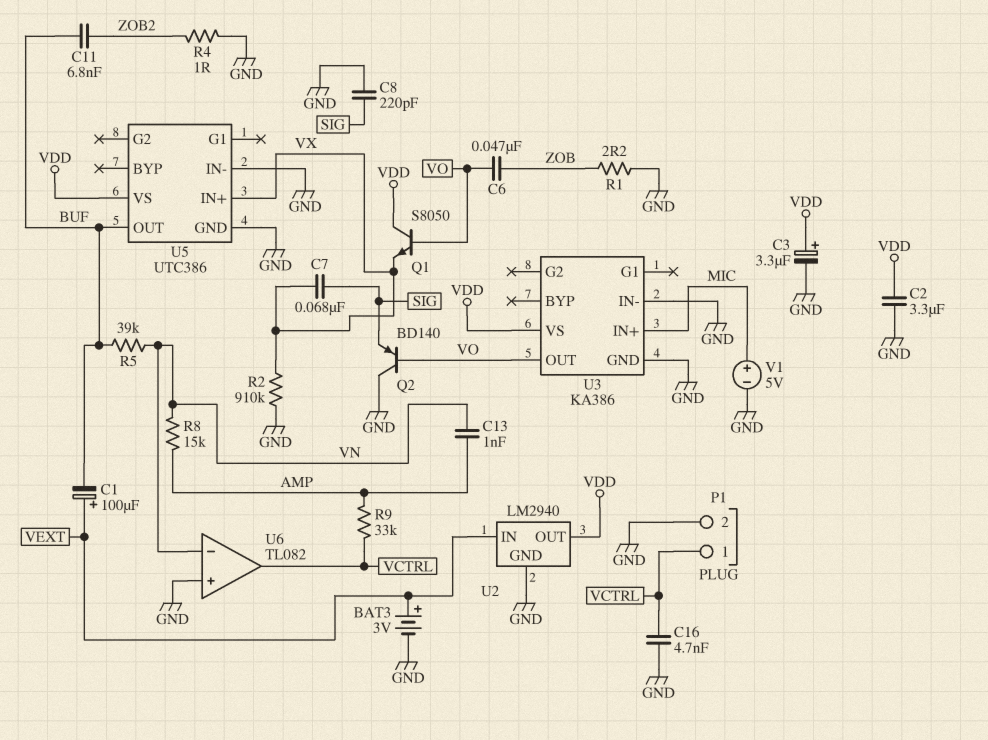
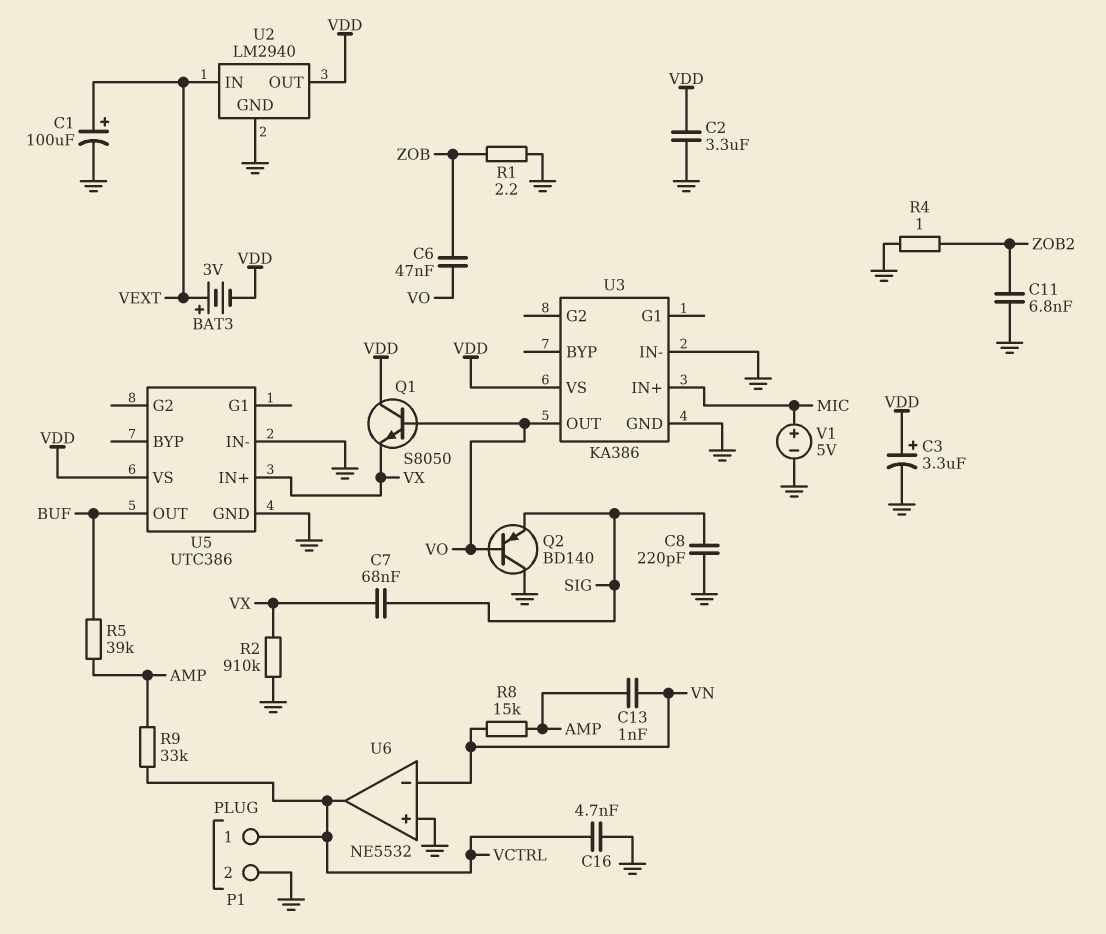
BAT3: 3V (plus VEXT, minus GND) -> 3V (plus VEXT, minus VDD)
C1: 100uF (plus VEXT, minus BUF) -> 100uF (plus VEXT, minus GND)
C11: 6.8nF (BUF, ZOB2) -> 6.8nF (GND, ZOB2)
R5: 39k (BUF, VN) -> 39k (AMP, BUF)
U6: TL082 -> NE5532

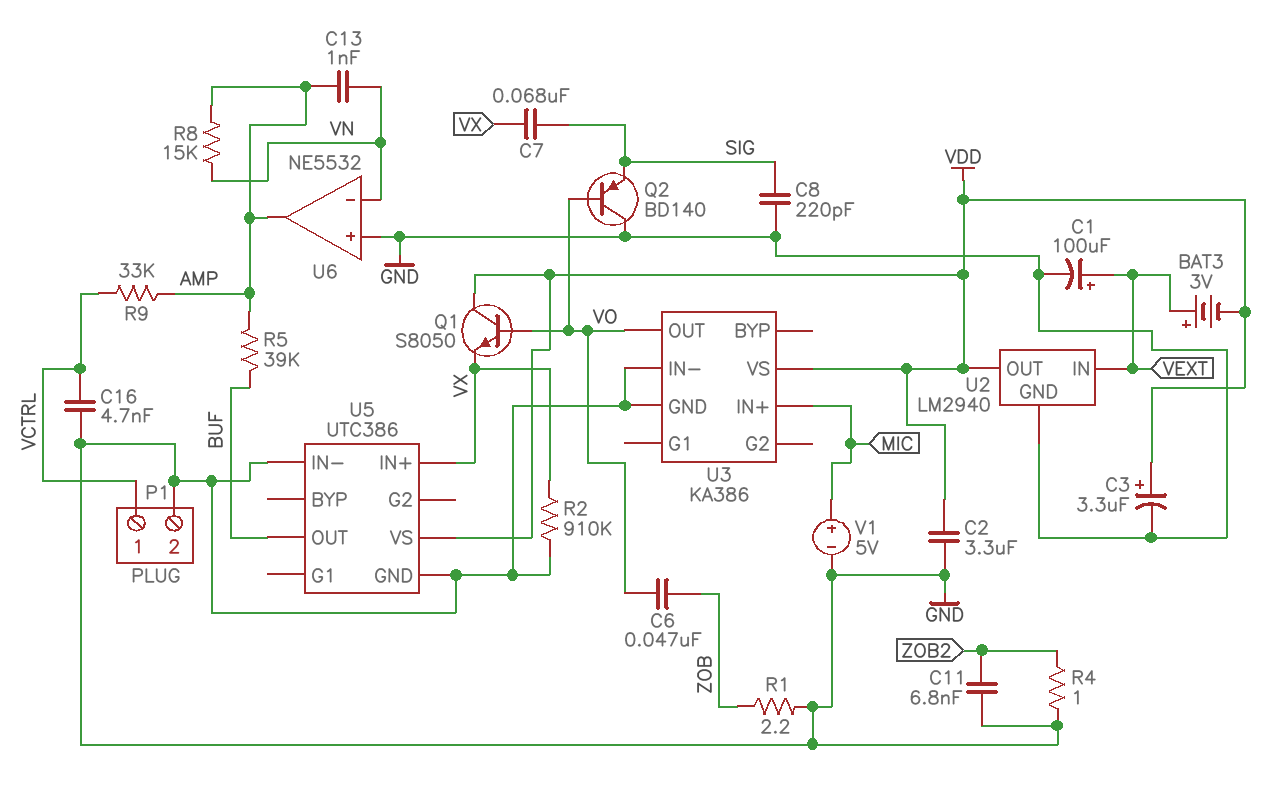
U6 pin out: VCTRL -> AMP

